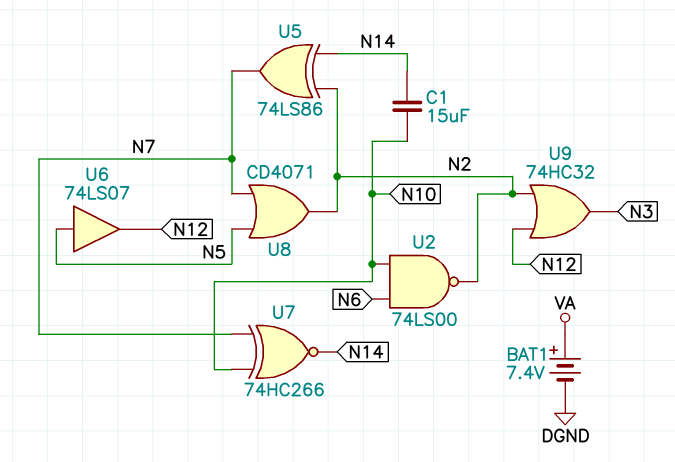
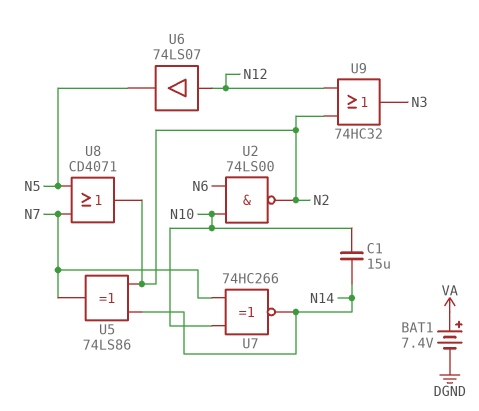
U6: buffer 74LS07 (in N5, out N12) -> buffer 74LS07 (in N12, out N5)

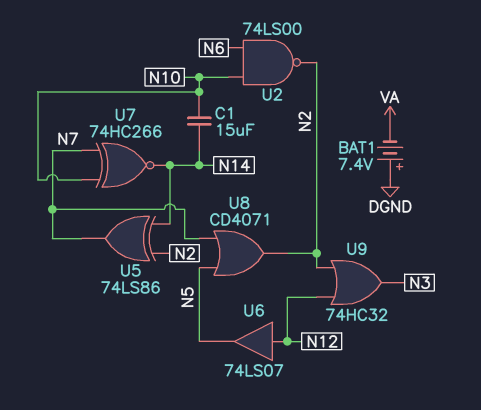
BAT1: 7.4V (plus VA, minus DGND) -> 7.4V (plus DGND, minus VA)

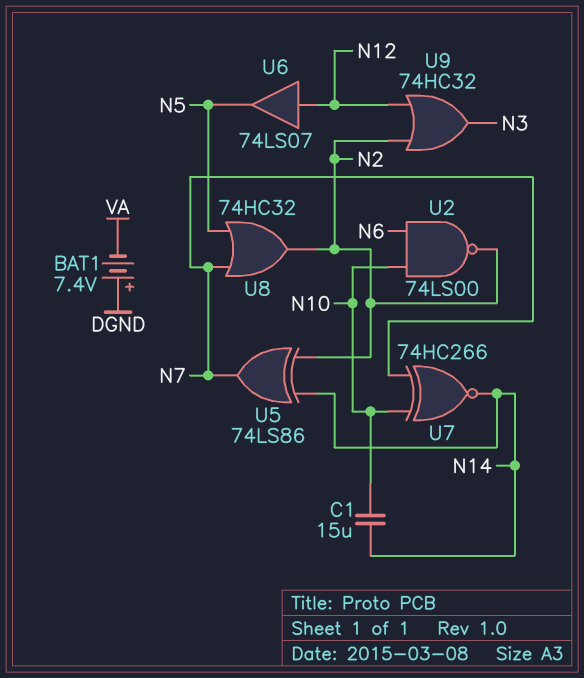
U8: OR CD4071 (in N5, in N7, out N2) -> OR 74HC32 (in N5, in N7, out N2)

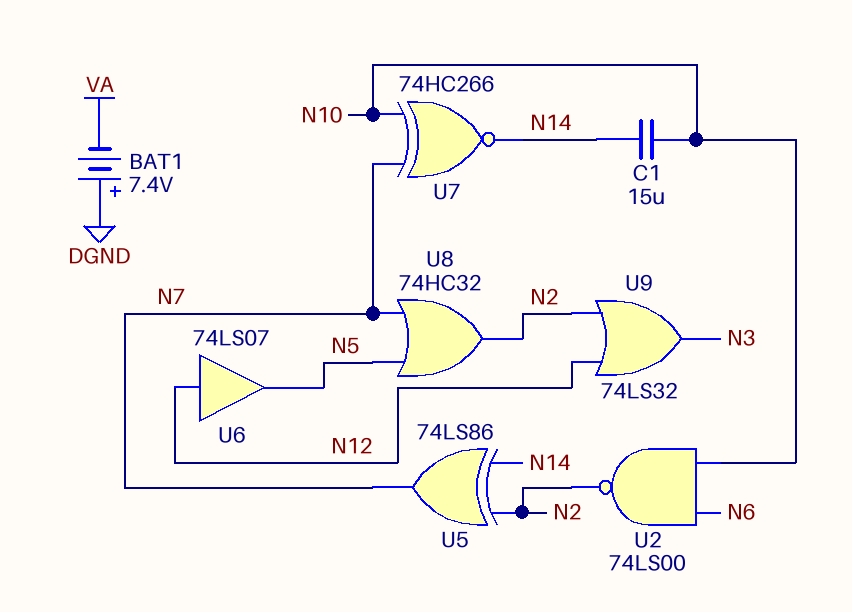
U9: OR 74HC32 (in N2, in N12, out N3) -> OR 74LS32 (in N2, in N12, out N3)

